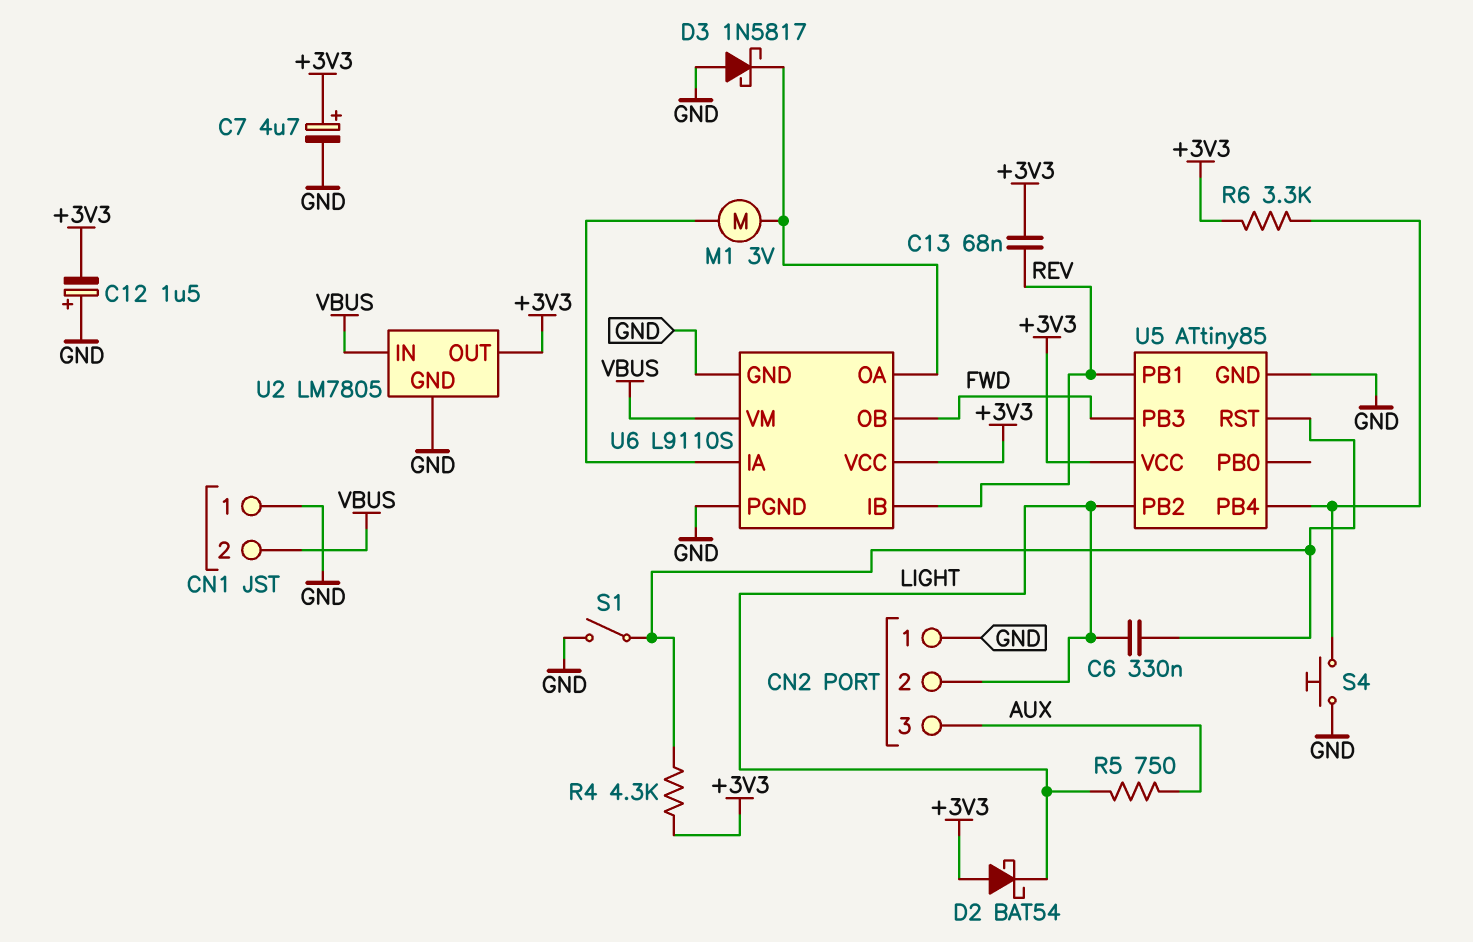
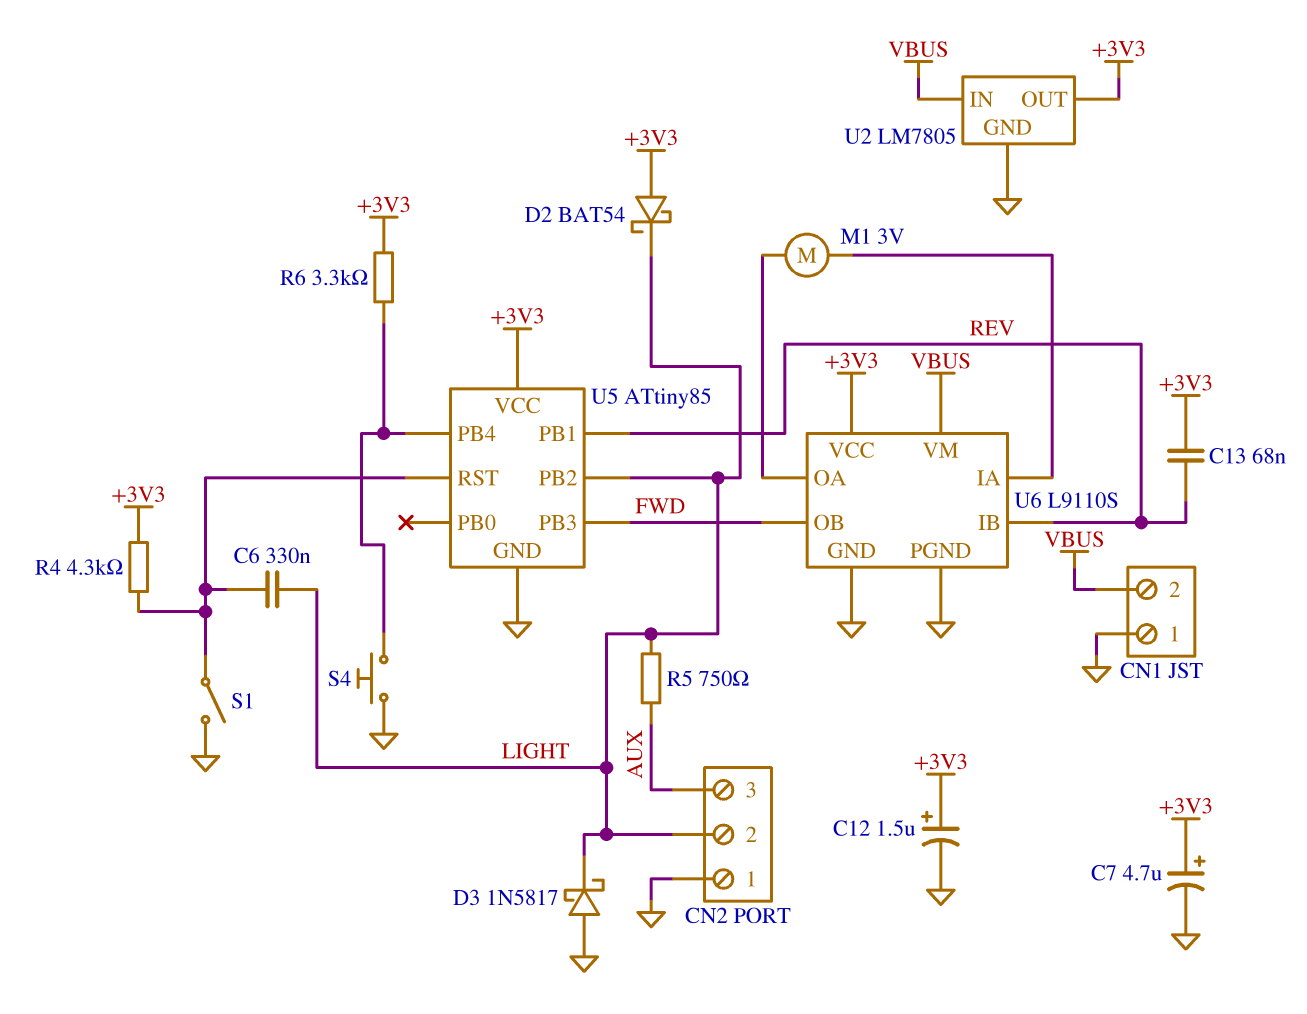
C12: 1.5uF (plus GND, minus +3V3) -> 1.5uF (plus +3V3, minus GND)
D3: schottky 1N5817 (A GND, K U6/OA) -> schottky 1N5817 (A GND, K LIGHT)

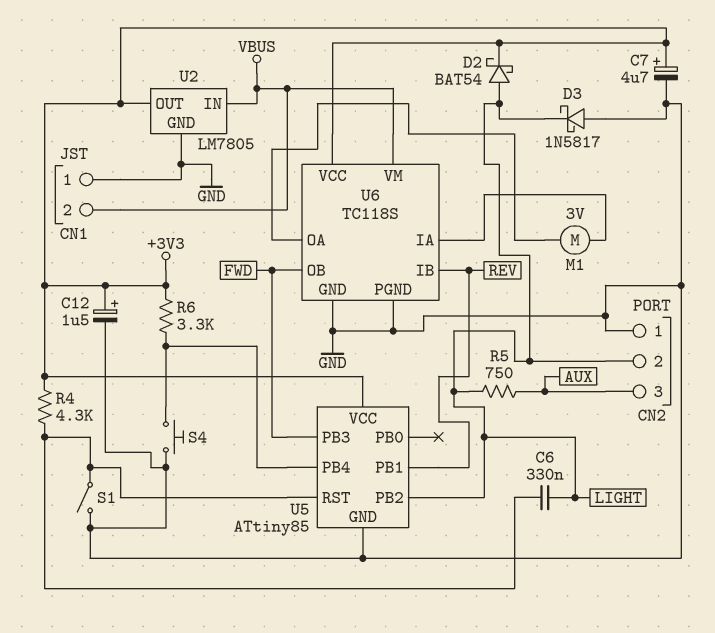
C13: 68nF (+3V3, REV) -> none
D2: schottky BAT54 (A +3V3, K LIGHT) -> schottky BAT54 (A LIGHT, K +3V3)
U6: L9110S -> TC118S

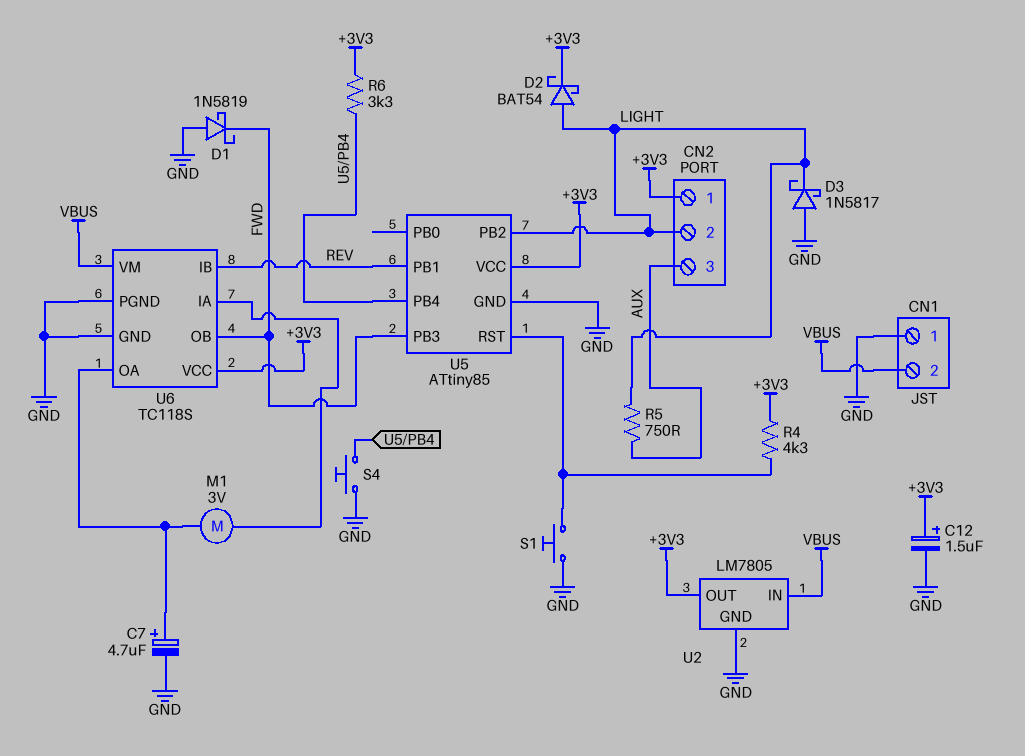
C6: 330nF (LIGHT, U5/RST) -> none
C7: 4.7uF (plus +3V3, minus GND) -> 4.7uF (plus U6/OA, minus GND)
CN2 pin 1: GND -> +3V3
D1: none -> schottky 1N5819 (A GND, K FWD)
S1: switch (GND, U5/RST) -> button (GND, U5/RST)

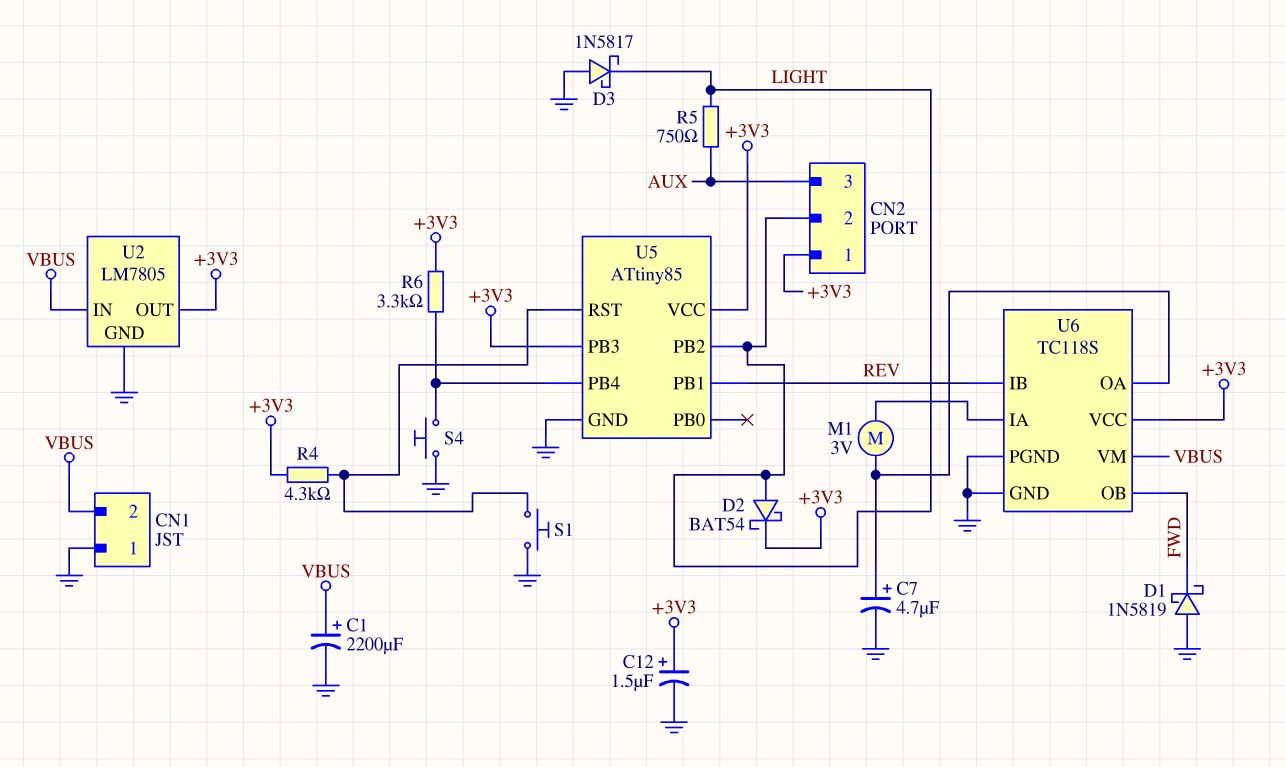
C1: none -> 2200uF (plus VBUS, minus GND)
U5 pin PB3: FWD -> +3V3

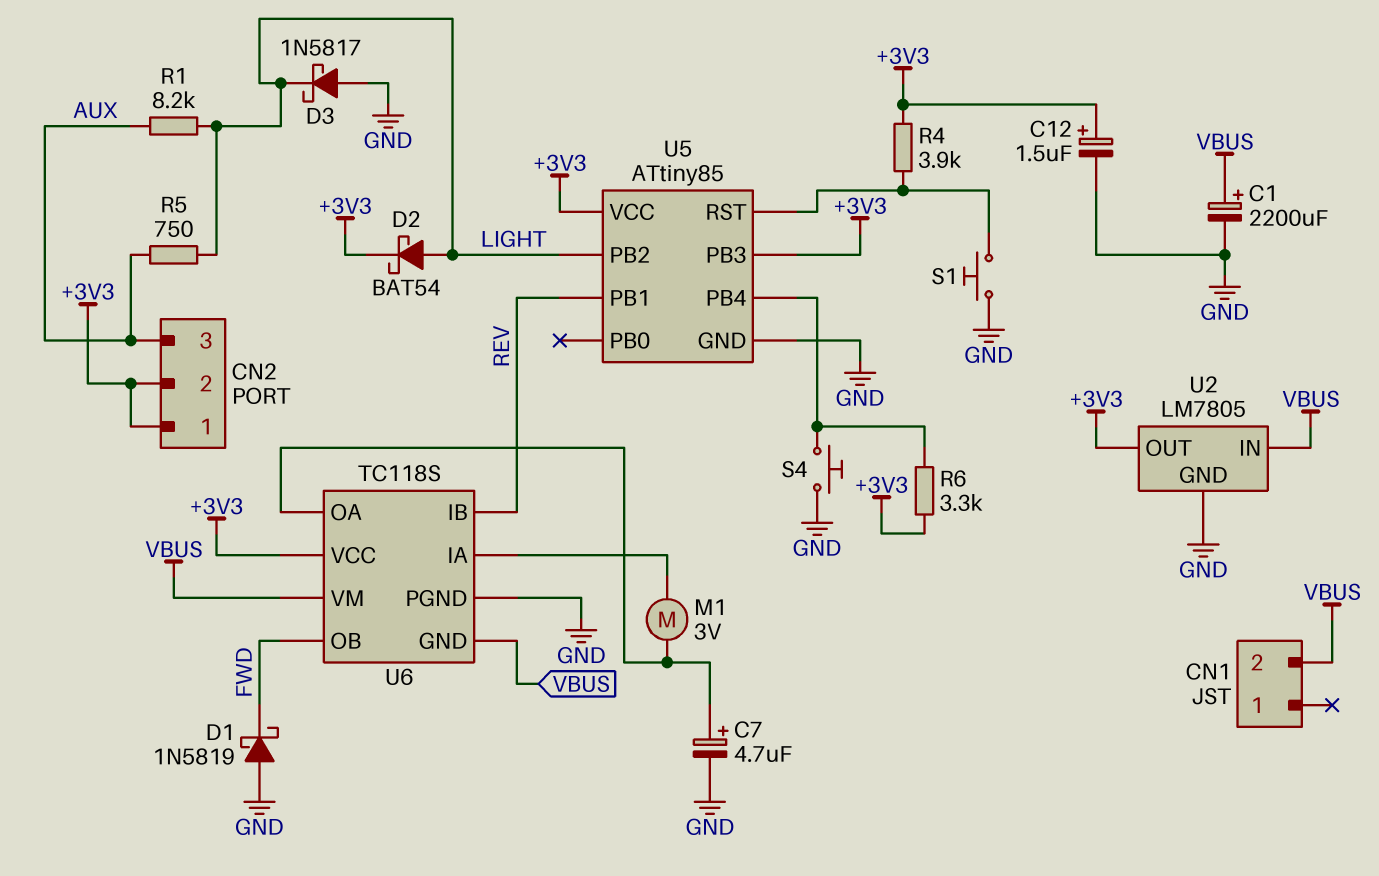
CN1 pin 1: GND -> none
CN2 pin 2: LIGHT -> +3V3
R1: none -> 8.2k (AUX, LIGHT)
R4: 4.3k (+3V3, U5/RST) -> 3.9k (+3V3, U5/RST)
U6 pin GND: GND -> VBUS

